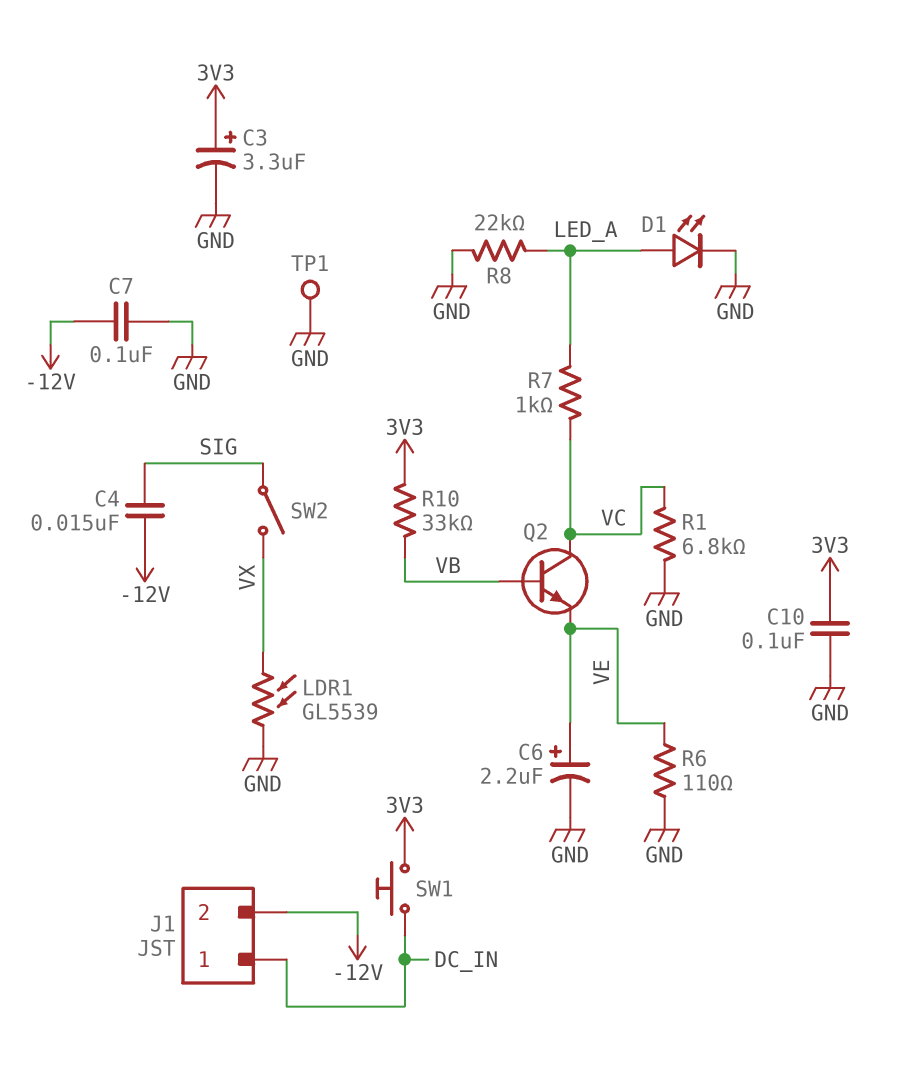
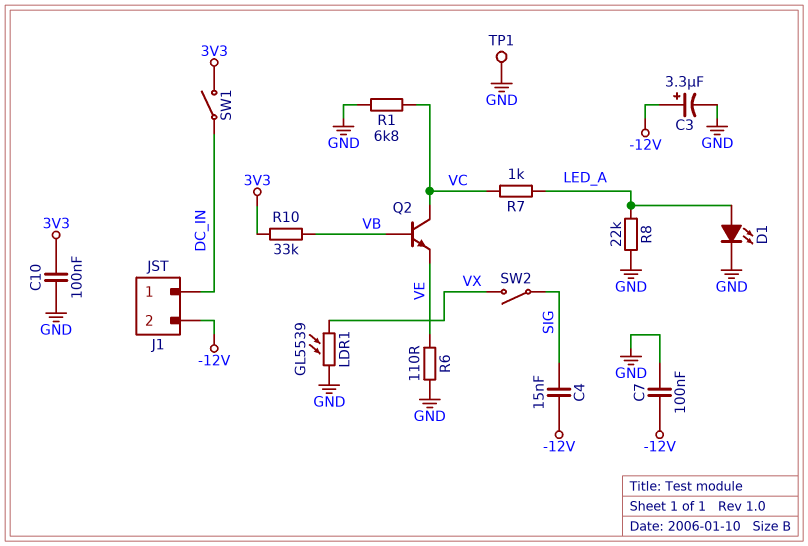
C3: 3.3uF (plus 3V3, minus GND) -> 3.3uF (plus -12V, minus GND)
C6: 2.2uF (plus VE, minus GND) -> none
SW1: button (3V3, DC_IN) -> switch (3V3, DC_IN)

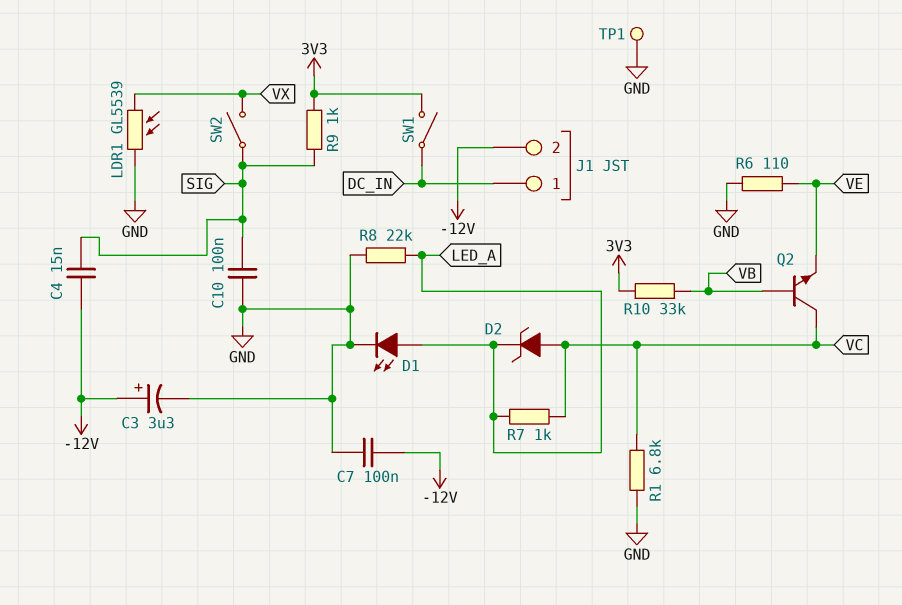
C10: 100nF (3V3, GND) -> 100nF (GND, SIG)
D2: none -> zener (A VC, K LED_A)
R9: none -> 1k (3V3, SIG)

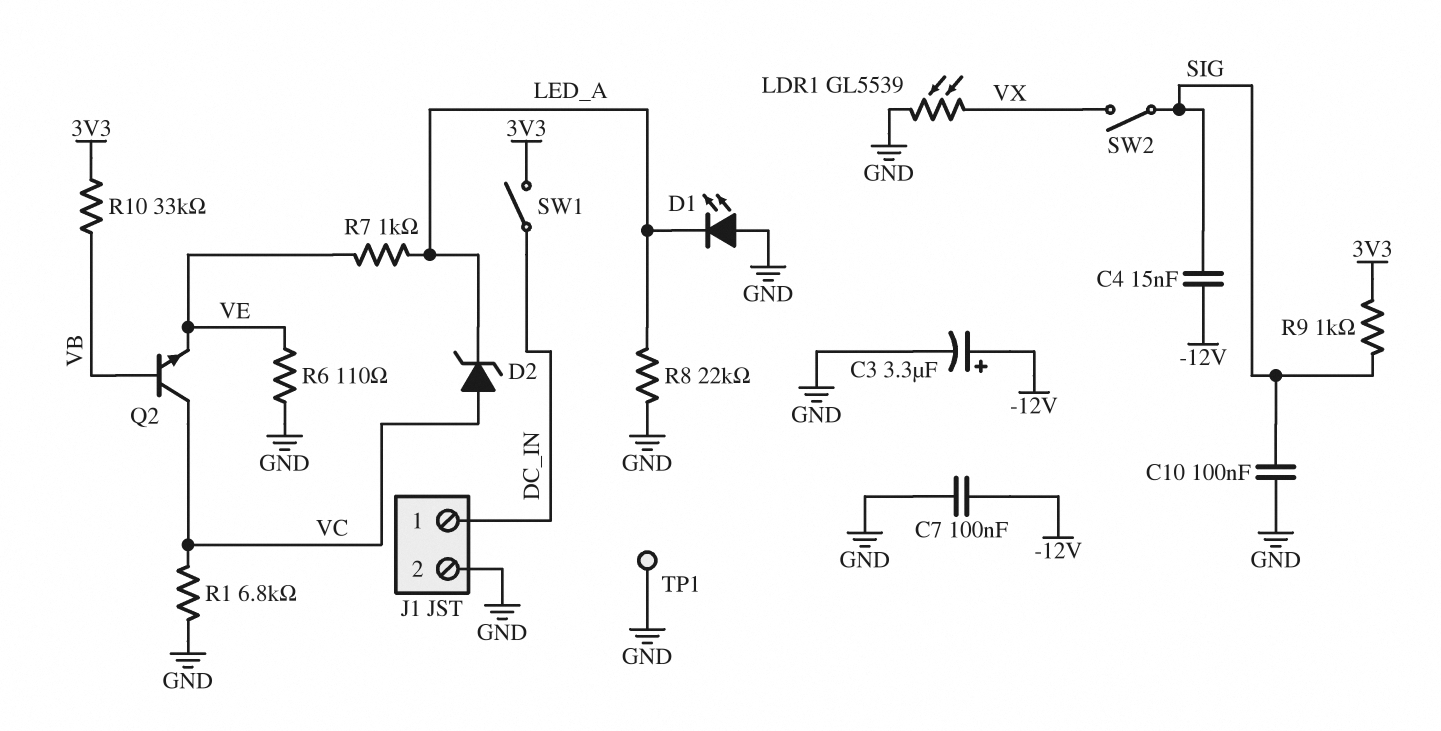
D1: LED (A LED_A, K GND) -> LED (A GND, K LED_A)
J1 pin 2: -12V -> GND
R7: 1k (LED_A, VC) -> 1k (LED_A, VE)

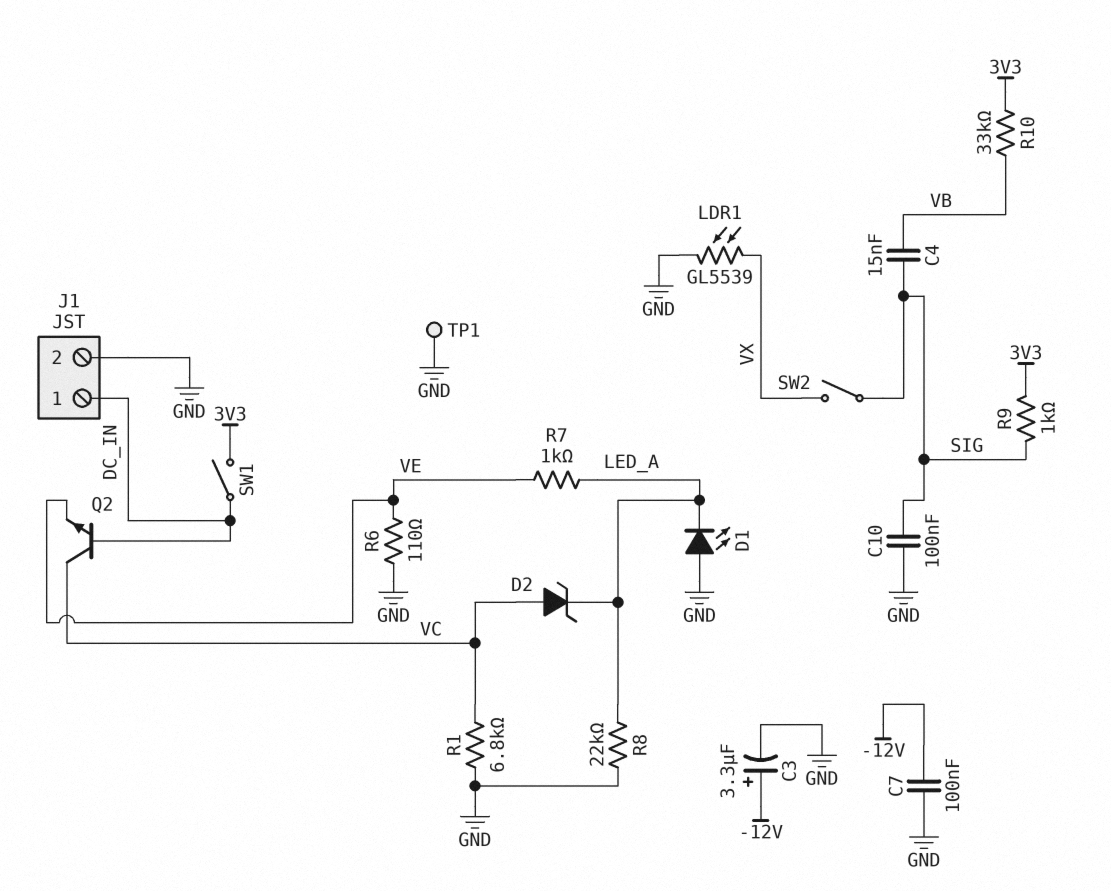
C4: 15nF (-12V, SIG) -> 15nF (SIG, VB)
Q2: NPN (B VB, C VC, E VE) -> NPN (B DC_IN, C VC, E VE)

